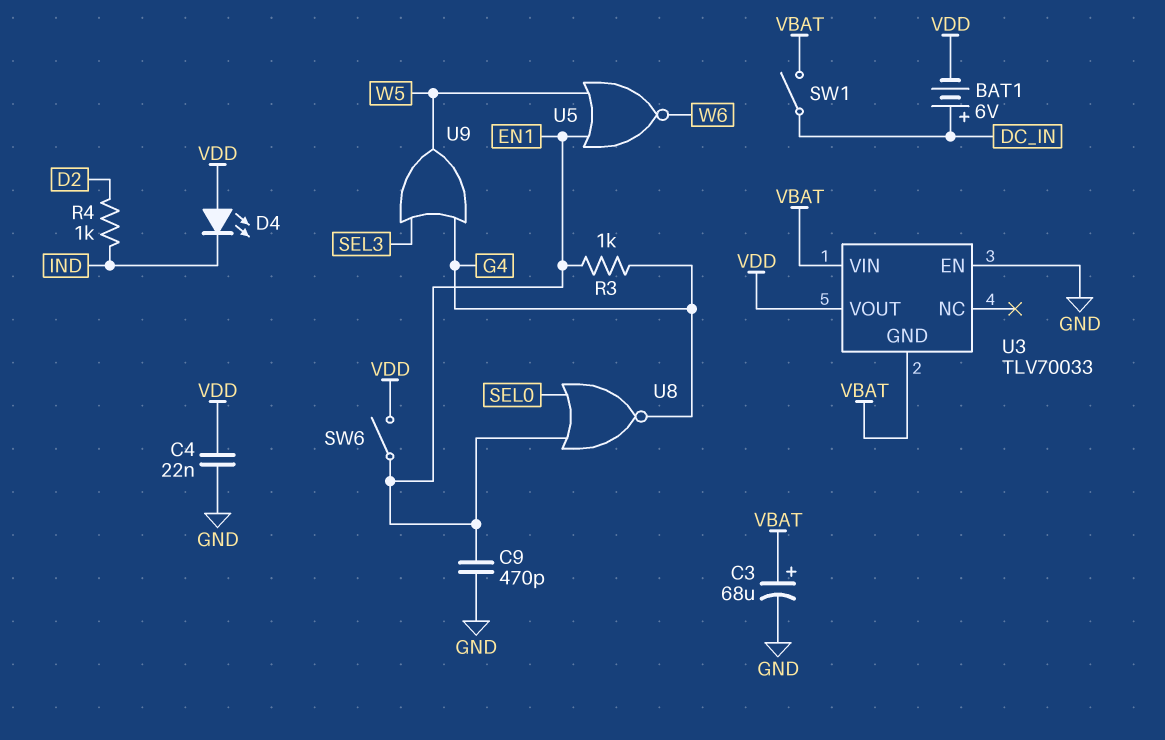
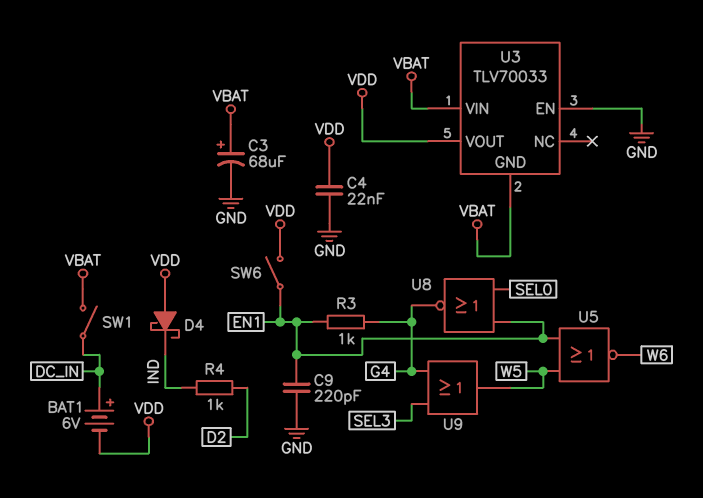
C9: 470pF (EN1, GND) -> 220pF (EN1, GND)
D4: LED (A VDD, K IND) -> schottky (A VDD, K IND)

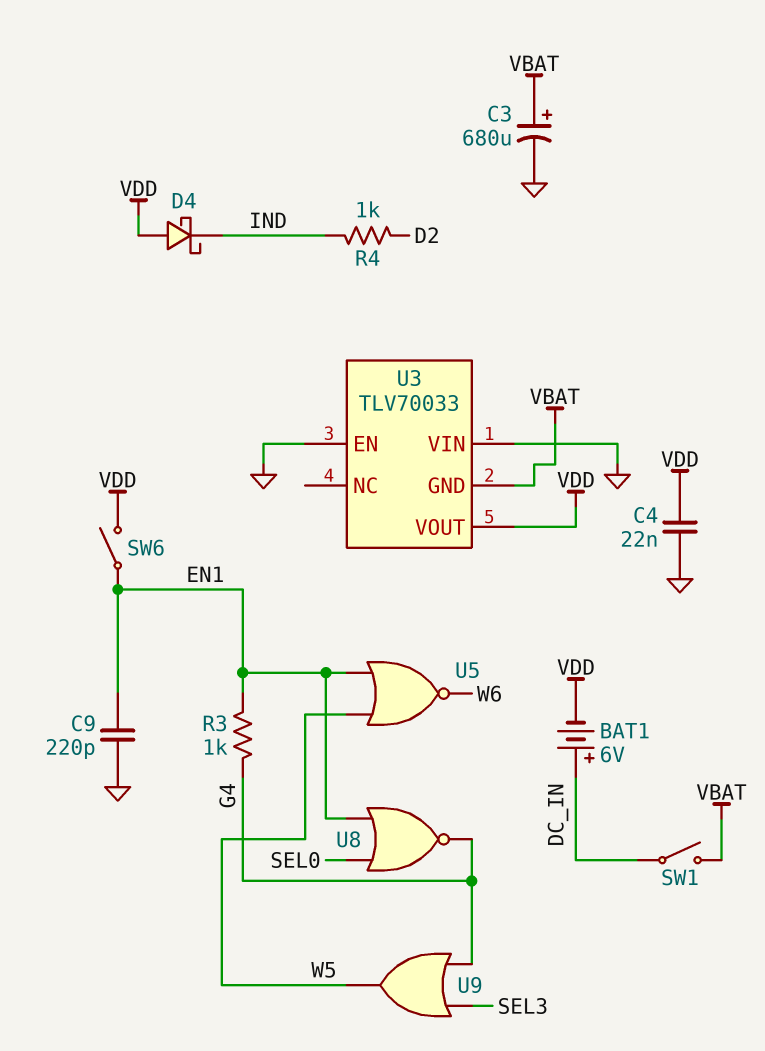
C3: 68uF (plus VBAT, minus GND) -> 680uF (plus VBAT, minus GND)
U3 pin VIN: VBAT -> GND

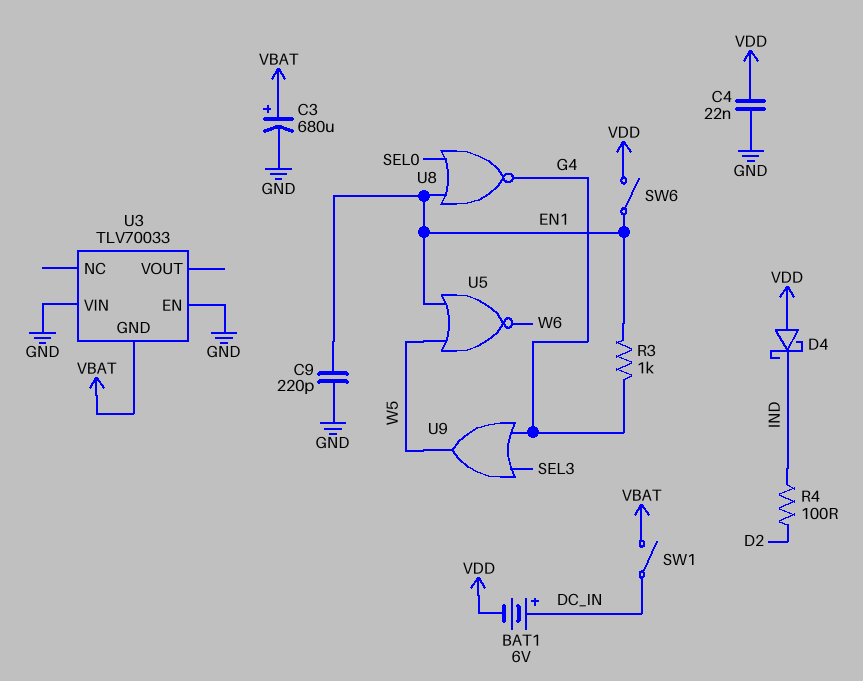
R4: 1k (D2, IND) -> 100 (D2, IND)
U3 pin VOUT: VDD -> none

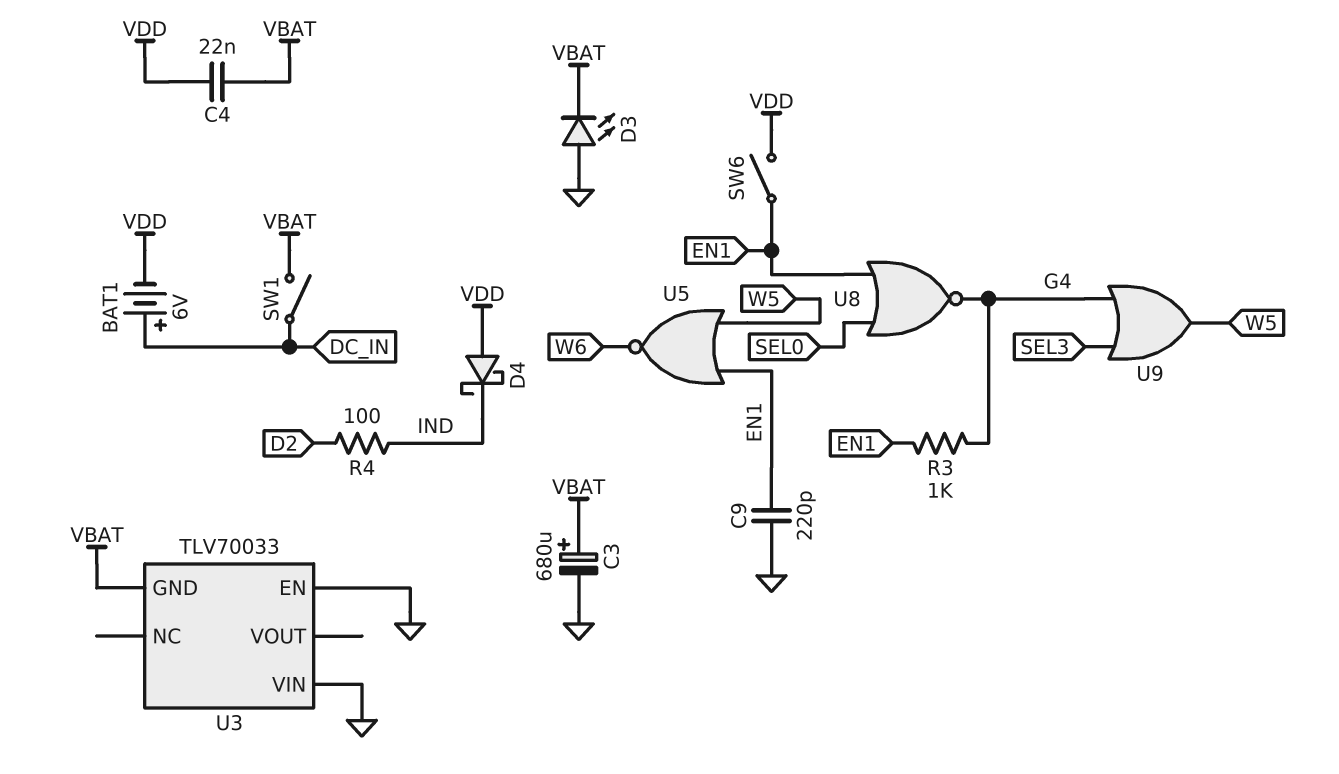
C4: 22nF (GND, VDD) -> 22nF (VBAT, VDD)
D3: none -> LED (A GND, K VBAT)

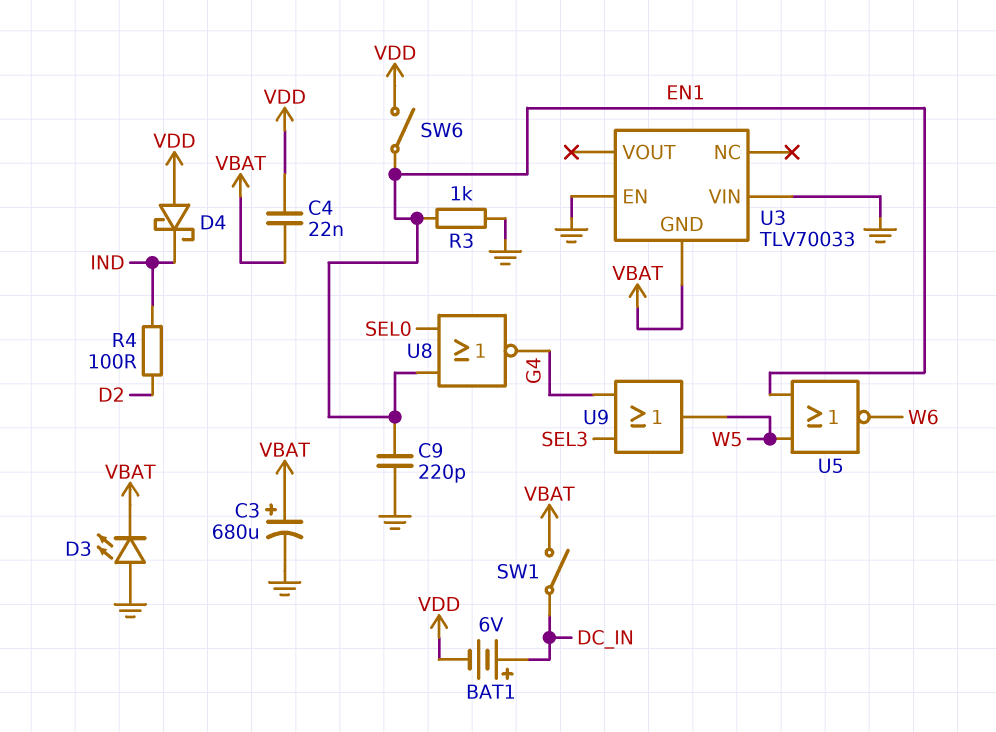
R3: 1k (EN1, G4) -> 1k (EN1, GND)

